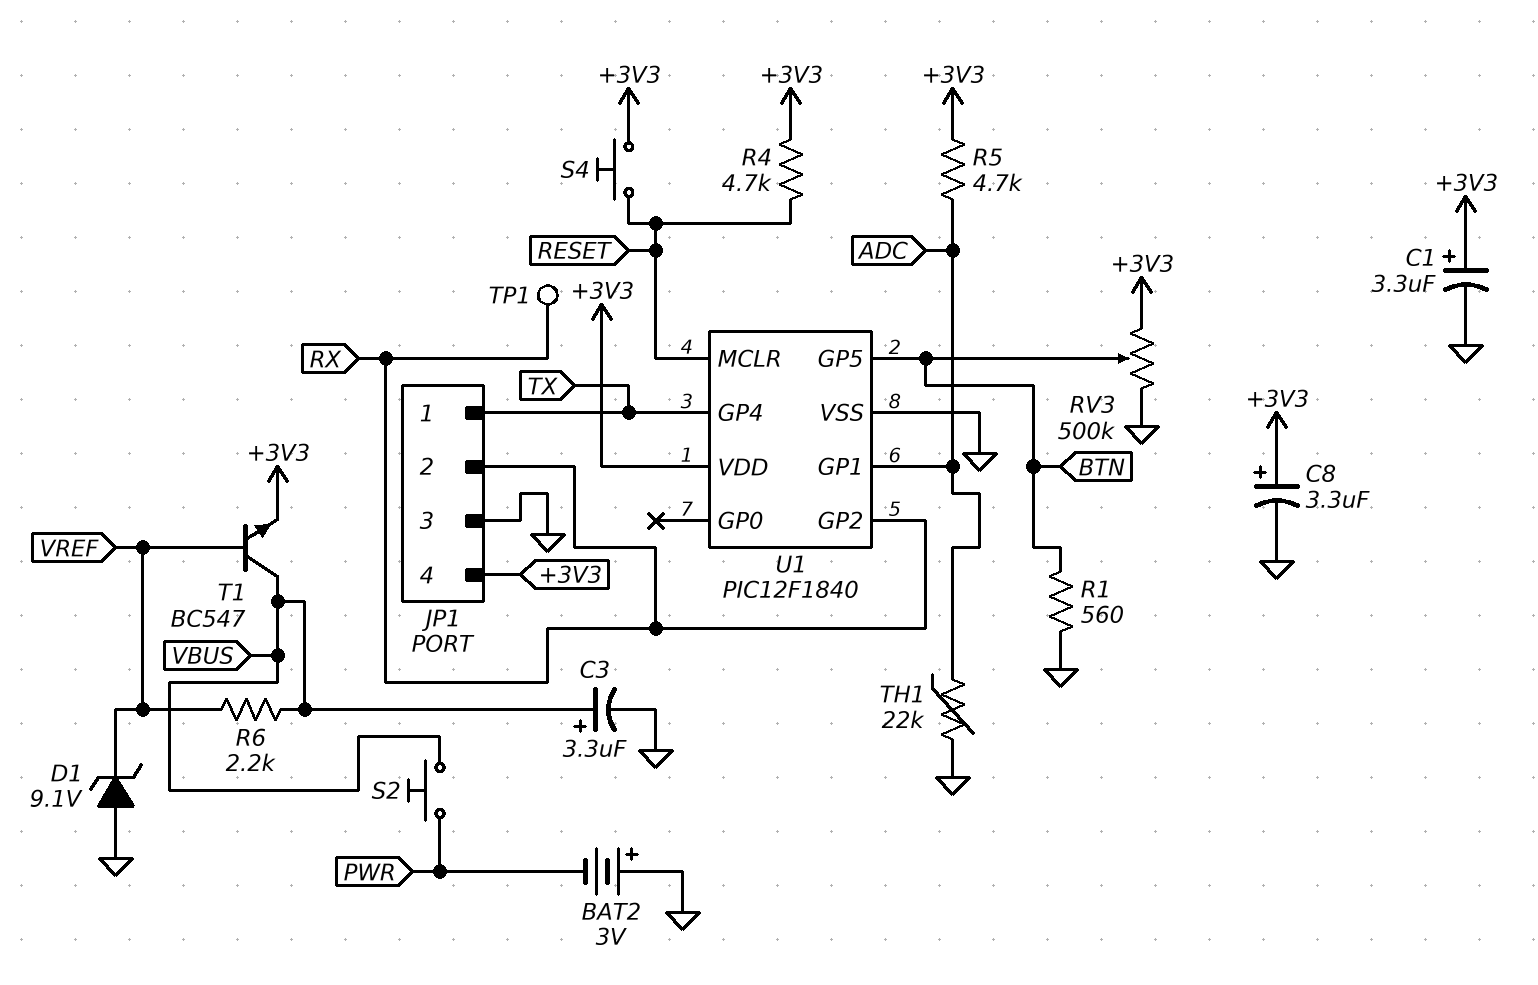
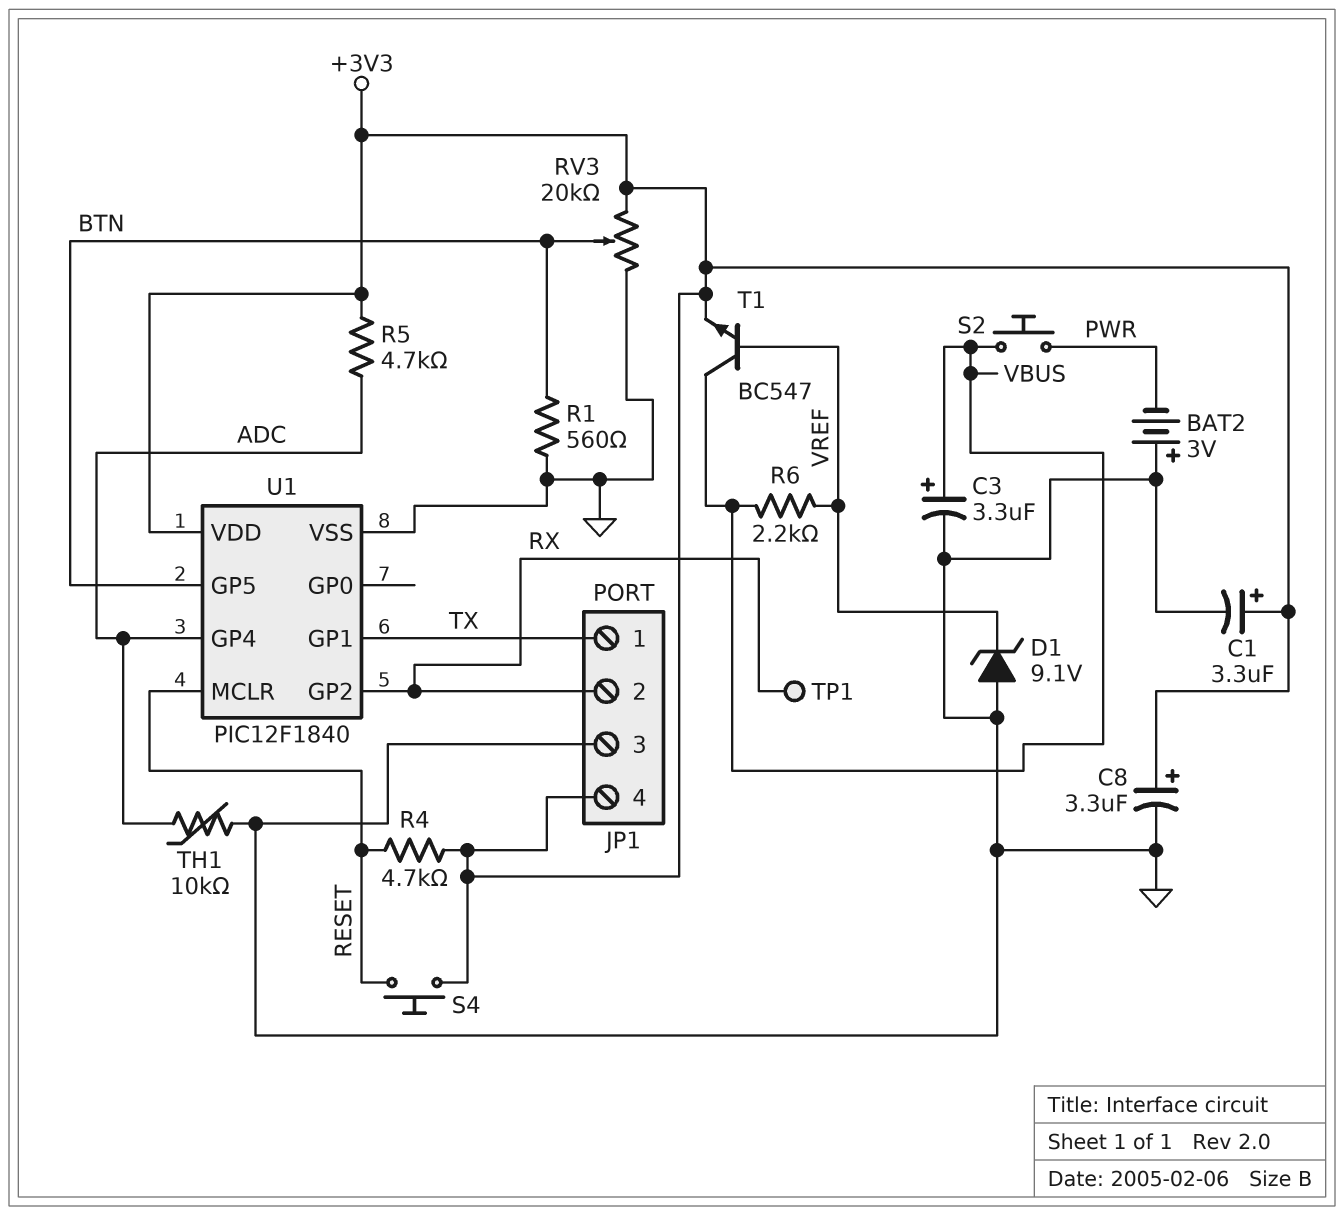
RV3: 500k (+3V3, GND, wiper BTN) -> 20k (+3V3, GND, wiper BTN)
TH1: 22k (ADC, GND) -> 10k (ADC, GND)
U1 pin GP1: ADC -> TX
U1 pin GP4: TX -> ADC

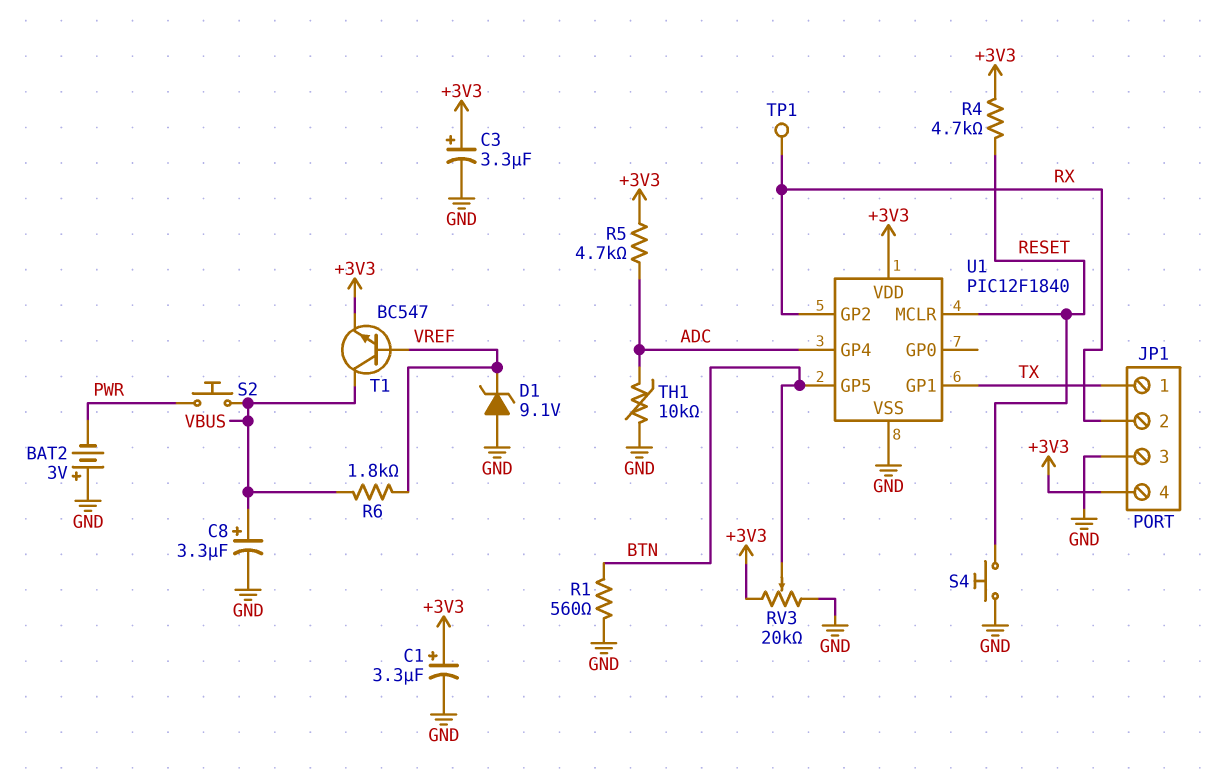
C3: 3.3uF (plus VBUS, minus GND) -> 3.3uF (plus +3V3, minus GND)
C8: 3.3uF (plus +3V3, minus GND) -> 3.3uF (plus VBUS, minus GND)
R6: 2.2k (VBUS, VREF) -> 1.8k (VBUS, VREF)
S4: button (+3V3, RESET) -> button (GND, RESET)

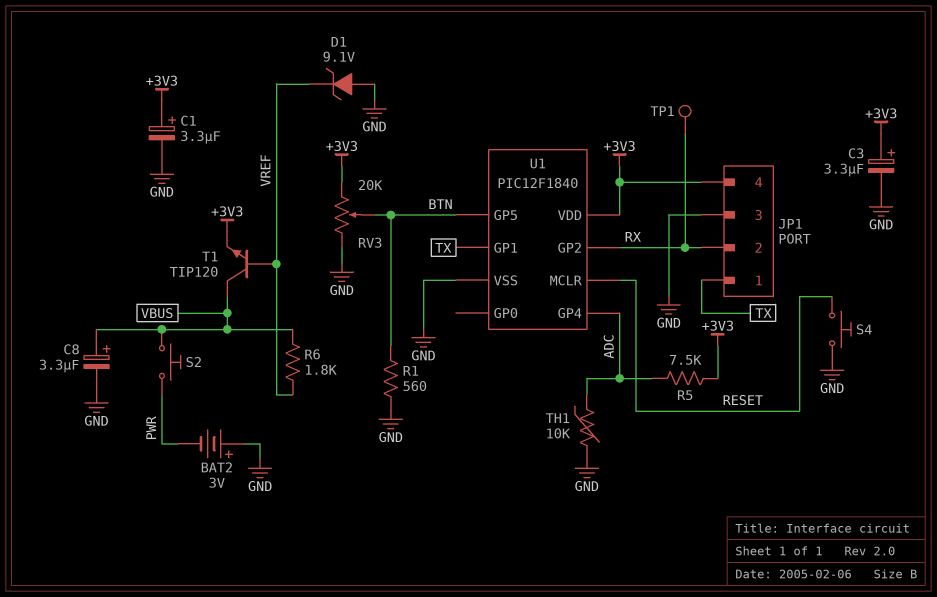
R4: 4.7k (+3V3, RESET) -> none
R5: 4.7k (+3V3, ADC) -> 7.5k (+3V3, ADC)
T1: NPN BC547 (B VREF, C VBUS, E +3V3) -> NPN TIP120 (B VREF, C VBUS, E +3V3)

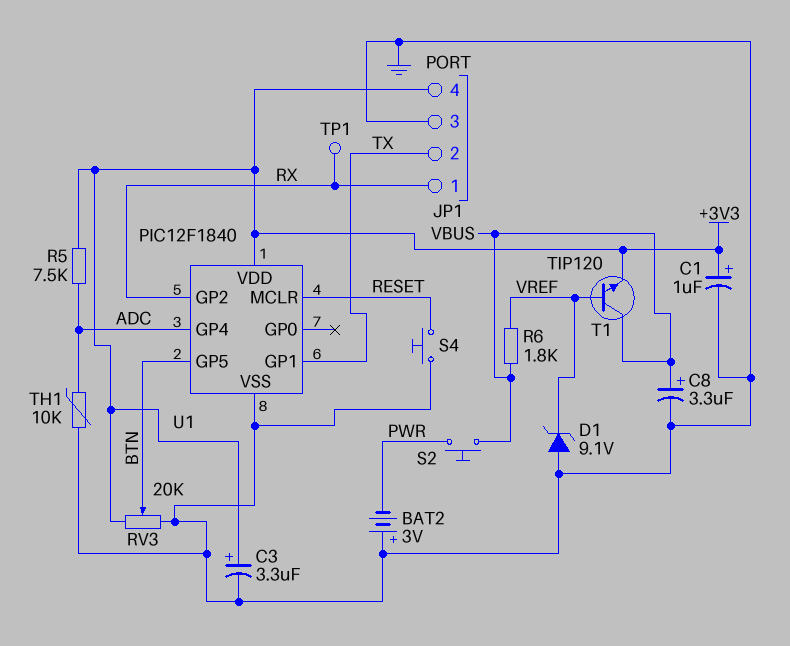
C1: 3.3uF (plus +3V3, minus GND) -> 1uF (plus +3V3, minus GND)
JP1 pin 1: TX -> RX
JP1 pin 2: RX -> TX
R1: 560 (BTN, GND) -> none

